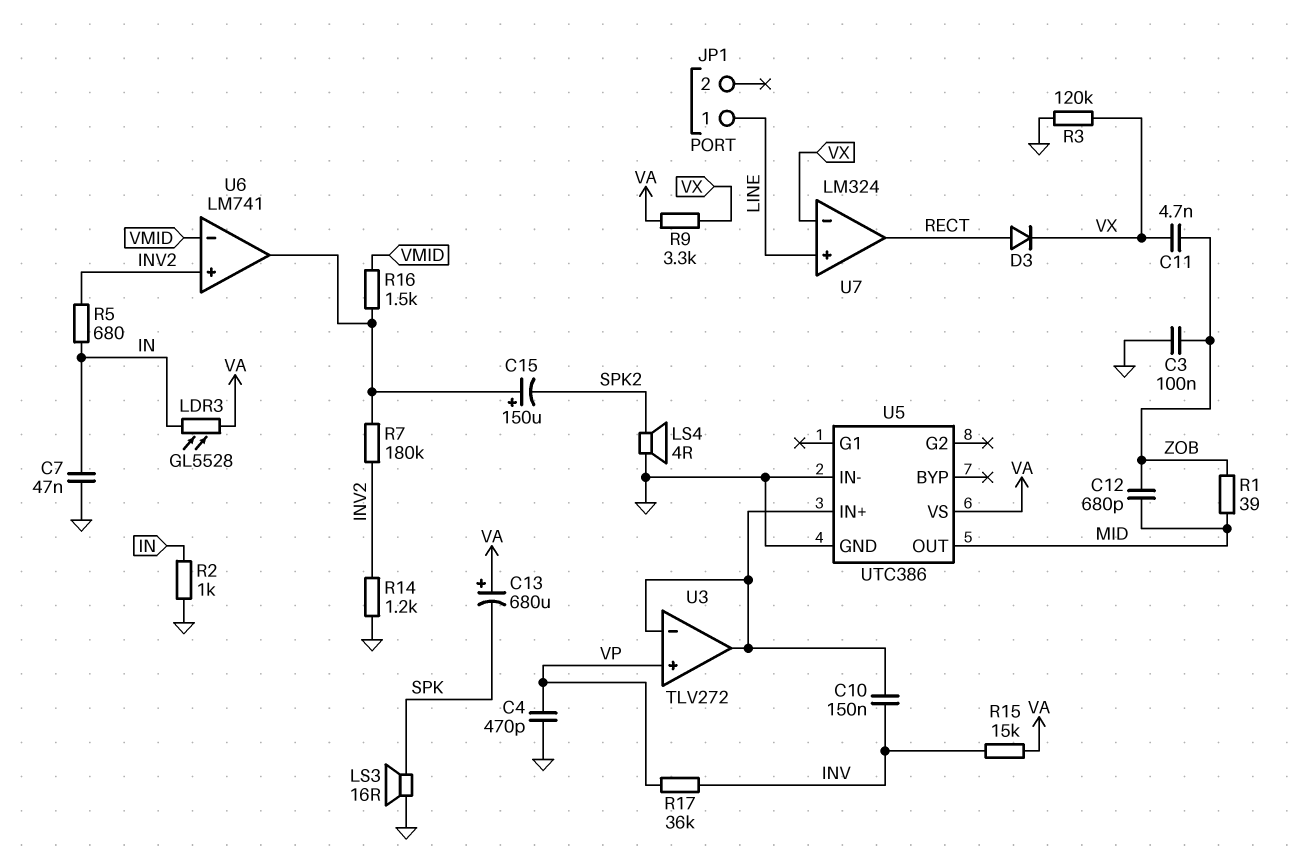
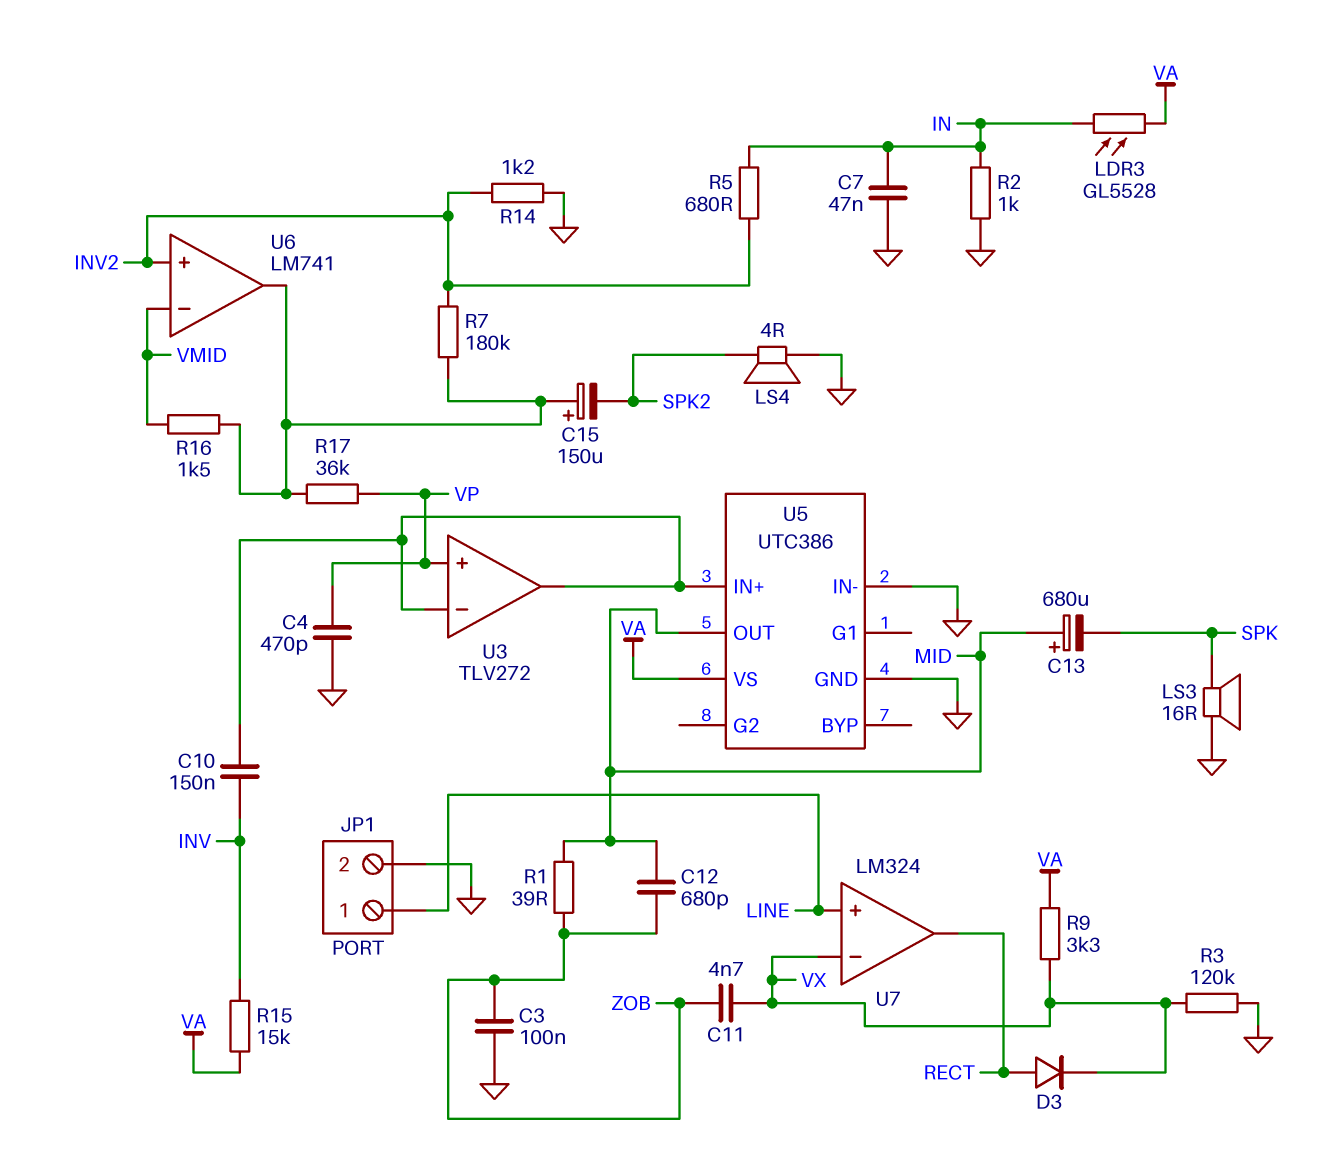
C13: 680uF (plus VA, minus SPK) -> 680uF (plus MID, minus SPK)
JP1 pin 2: none -> GND
R17: 36k (INV, VP) -> 36k (U6/out, VP)

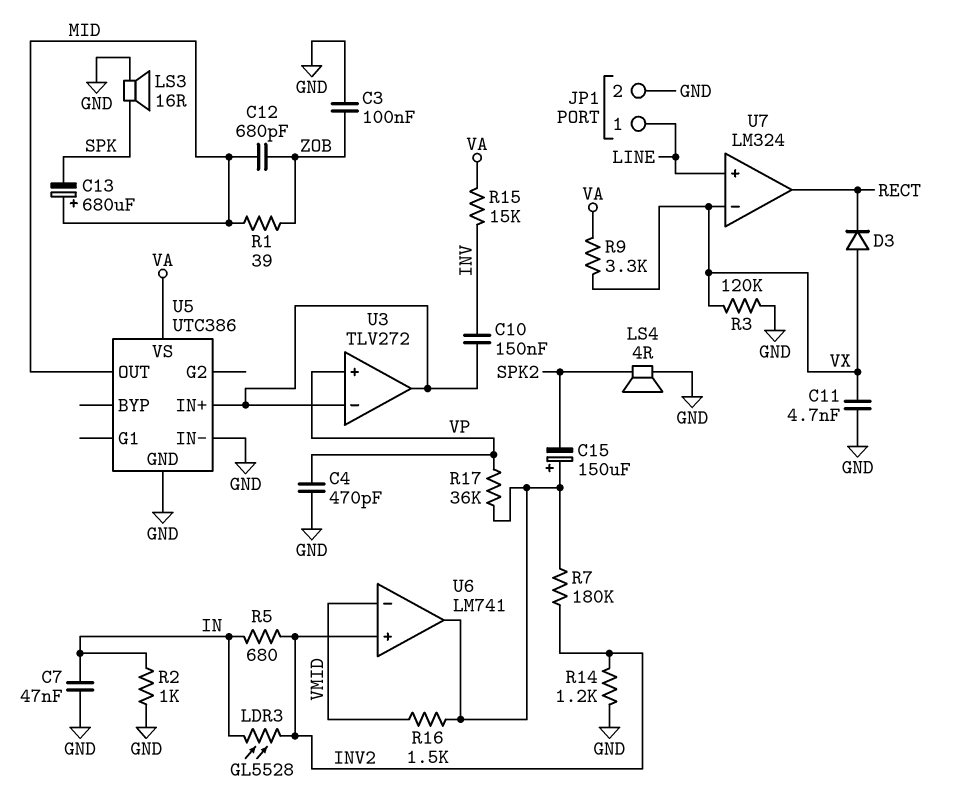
C11: 4.7nF (VX, ZOB) -> 4.7nF (GND, VX)
D3: diode (A RECT, K VX) -> diode (A VX, K RECT)
LDR3: GL5528 (IN, VA) -> GL5528 (IN, INV2)

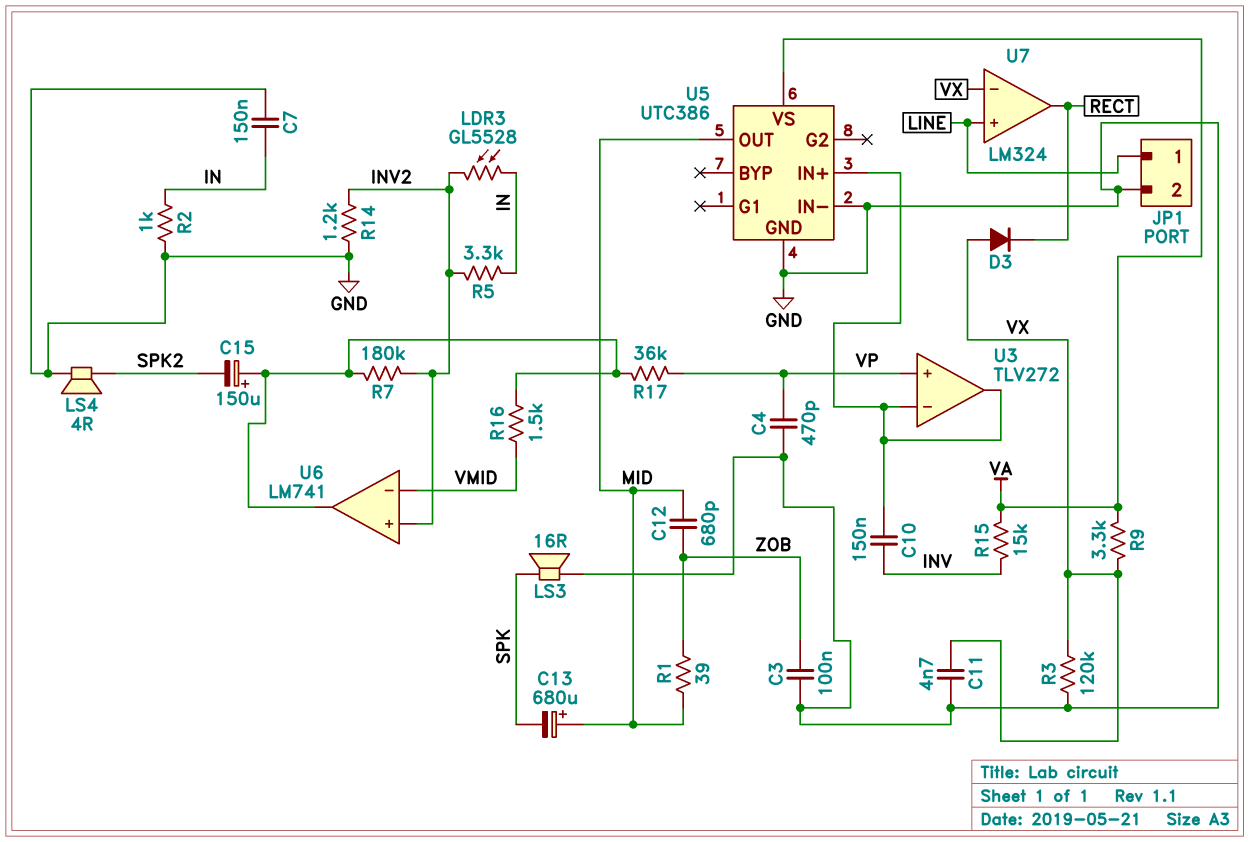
C7: 47nF (GND, IN) -> 150nF (GND, IN)
R5: 680 (IN, INV2) -> 3.3k (IN, INV2)

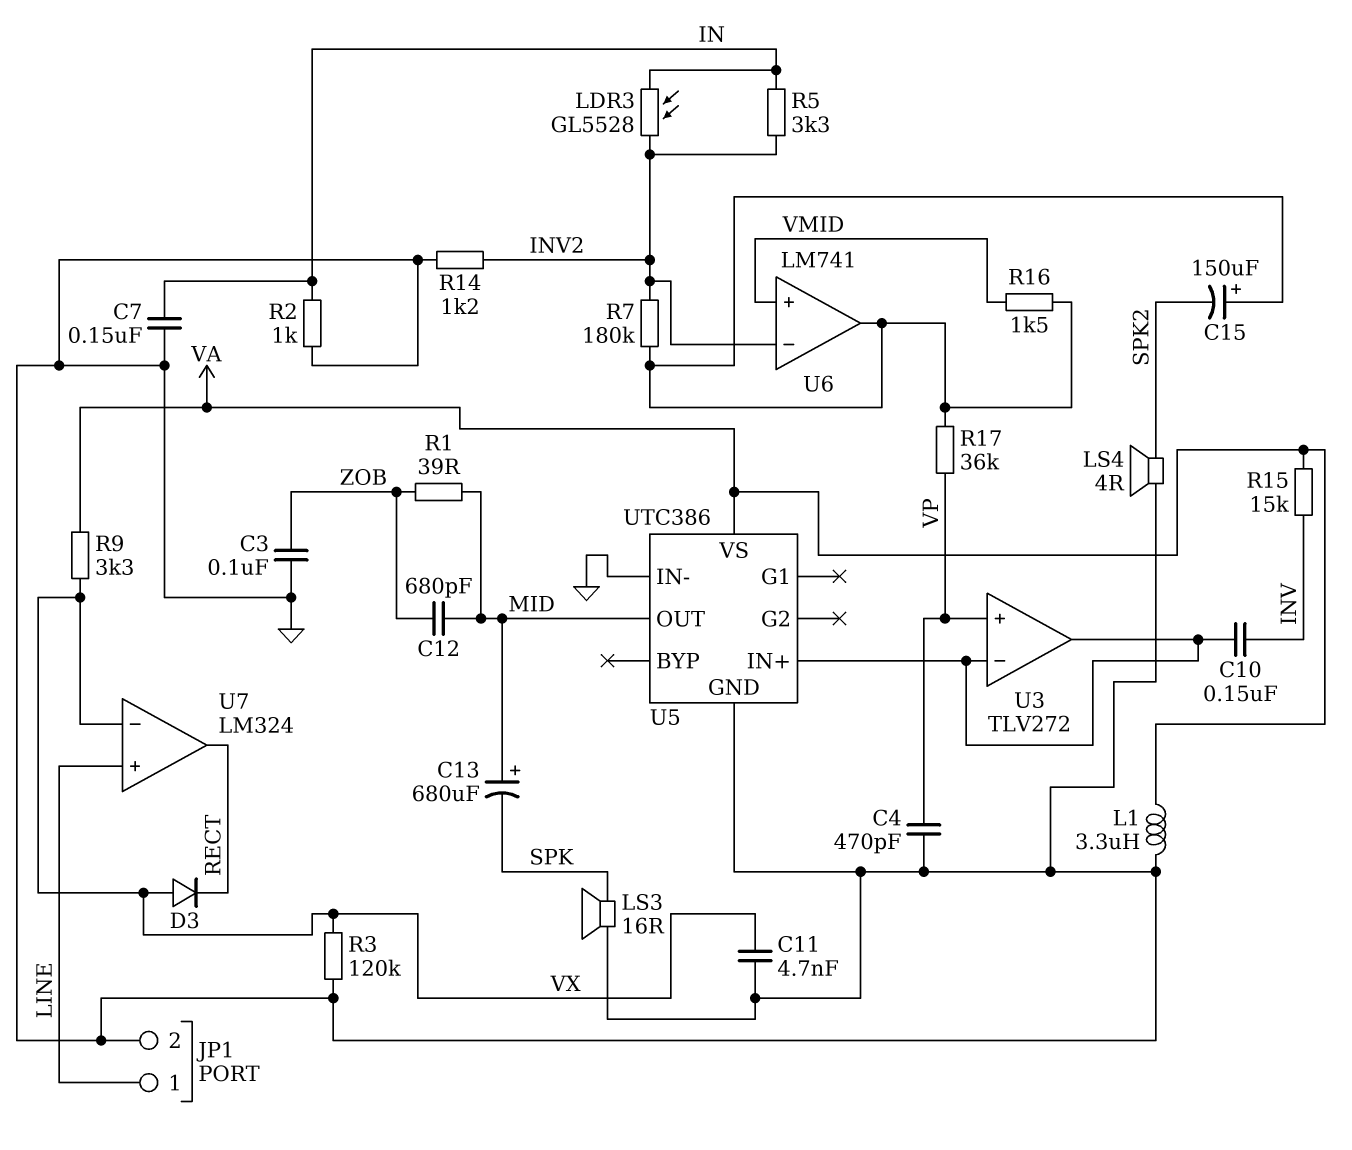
L1: none -> 3.3uH (GND, VA)
U6 pin in+: INV2 -> VMID
U6 pin in-: VMID -> INV2

